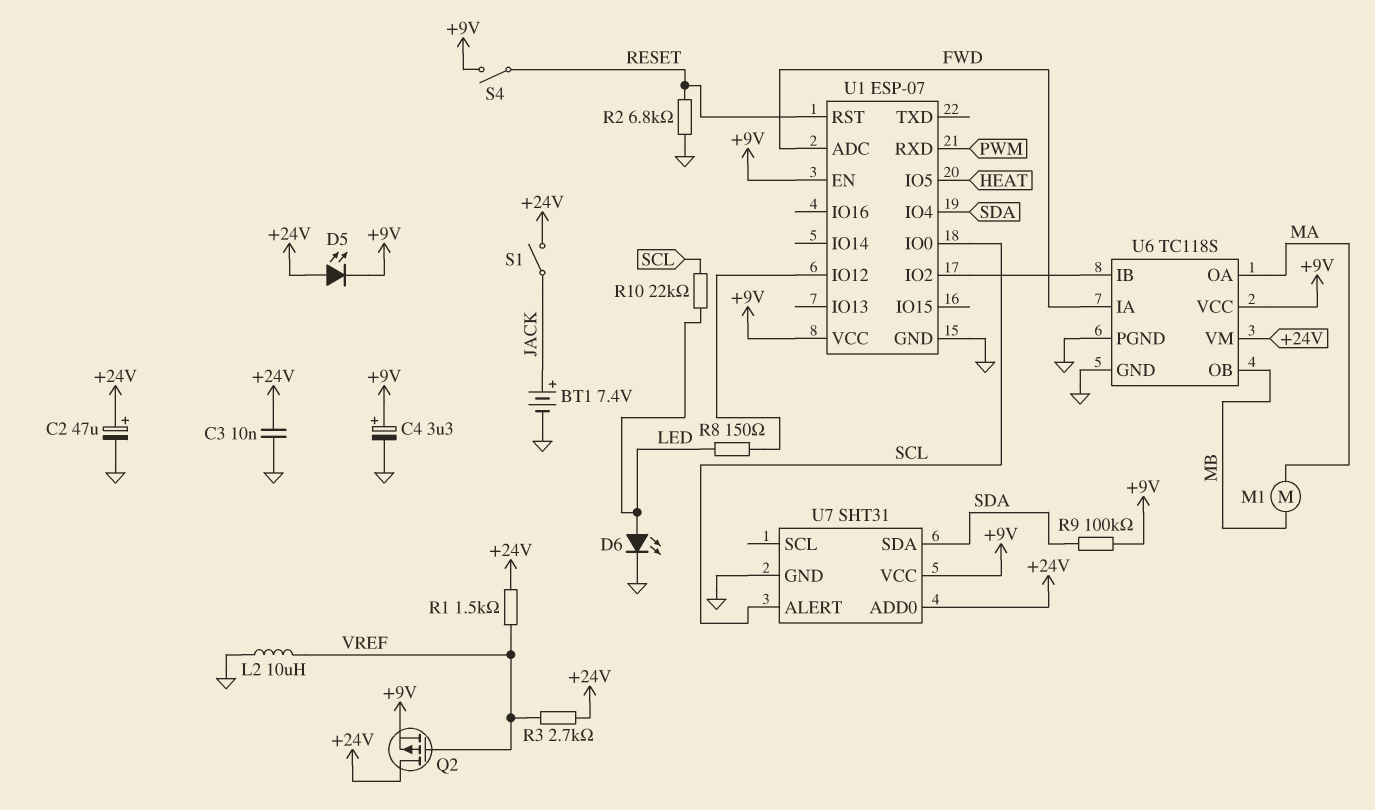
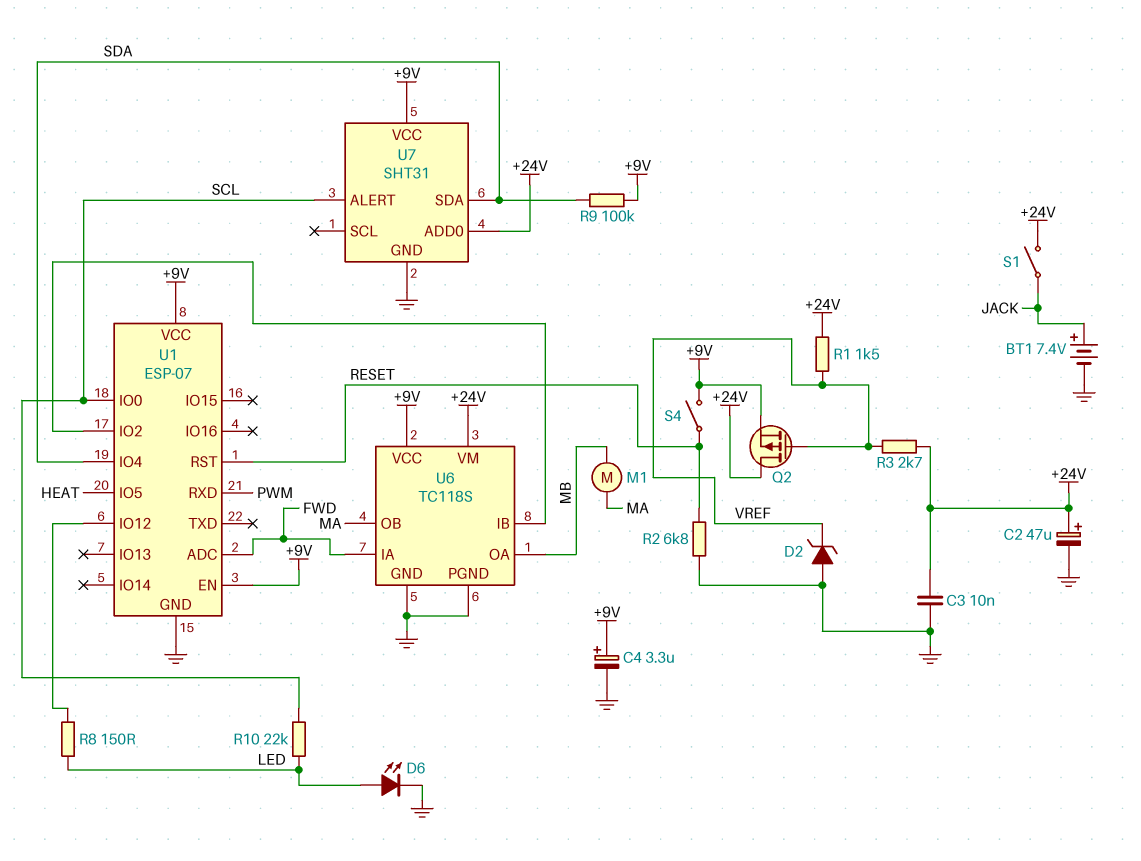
D2: none -> zener (A GND, K VREF)
D5: LED (A +24V, K +9V) -> none
L2: 10uH (GND, VREF) -> none
U6 pin OA: MA -> MB
U6 pin OB: MB -> MA

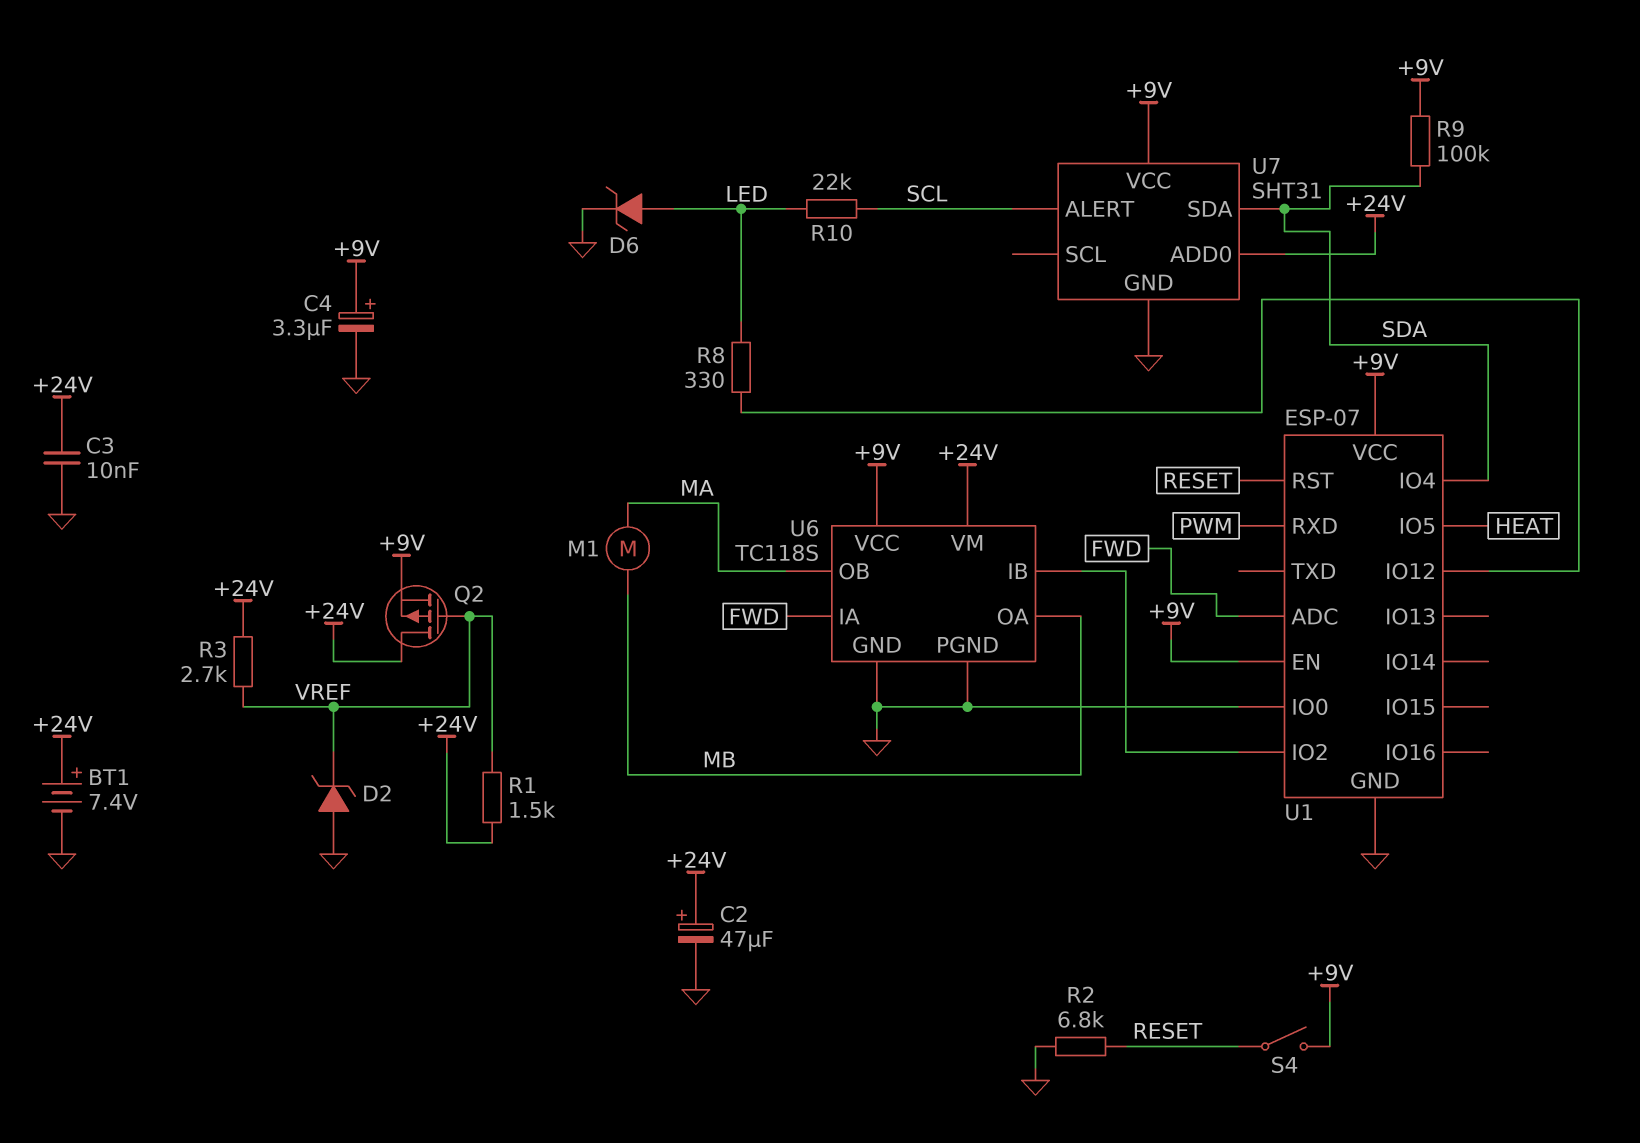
BT1: 7.4V (plus JACK, minus GND) -> 7.4V (plus +24V, minus GND)
D6: LED (A LED, K GND) -> zener (A LED, K GND)
R8: 150 (LED, U1/IO12) -> 330 (LED, U1/IO12)
S1: switch (+24V, JACK) -> none
U1 pin IO0: SCL -> GND

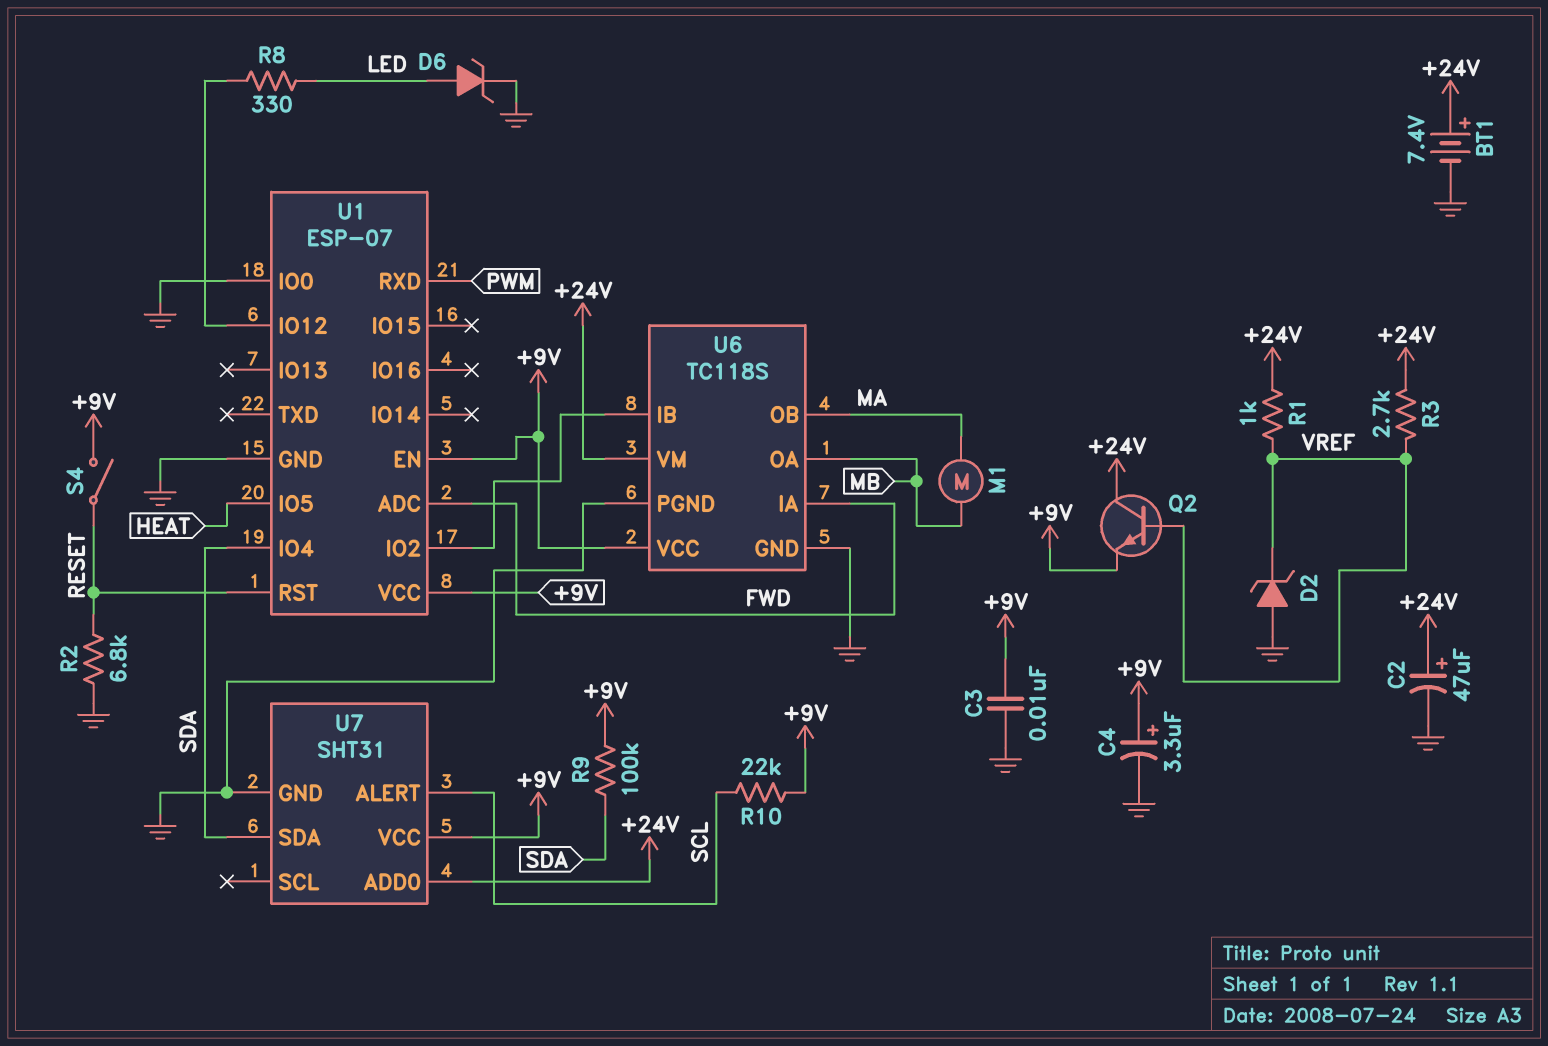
C3: 10nF (+24V, GND) -> 10nF (+9V, GND)
Q2: PMOS (G VREF, D +24V, S +9V) -> NPN (B VREF, C +24V, E +9V)
R1: 1.5k (+24V, VREF) -> 1k (+24V, VREF)
R10: 22k (LED, SCL) -> 22k (+9V, SCL)

